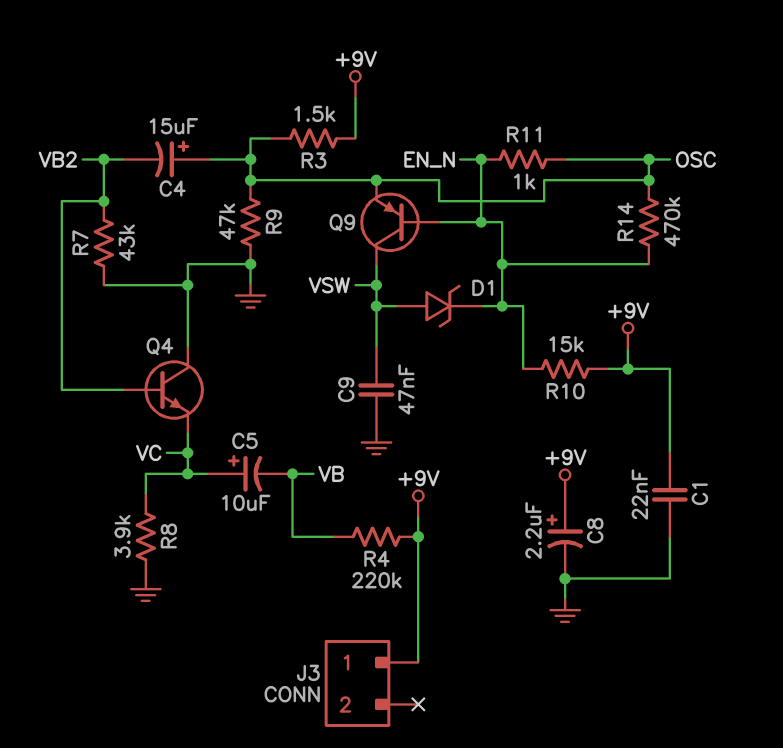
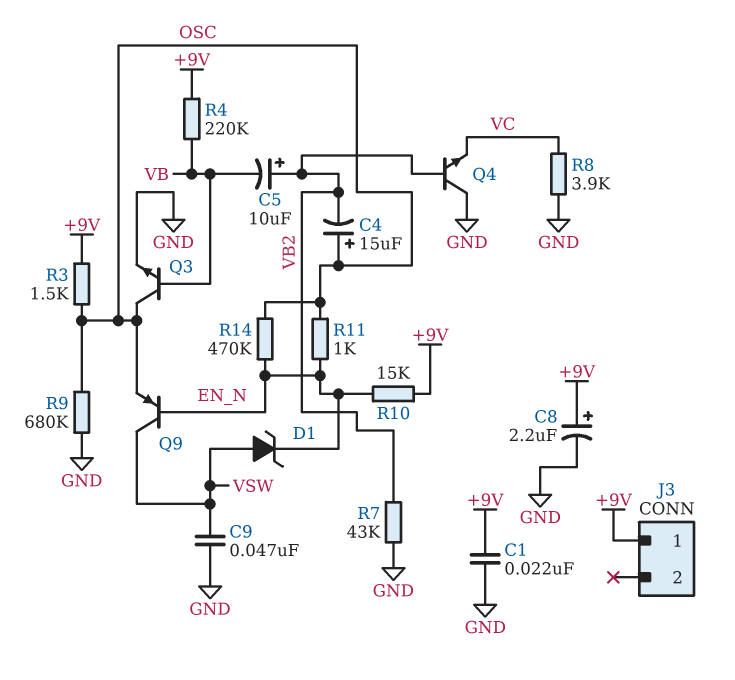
C5: 10uF (plus VC, minus VB) -> 10uF (plus VB2, minus VB)
Q3: none -> NPN (B VB, C OSC, E GND)
R9: 47k (GND, OSC) -> 680k (GND, OSC)

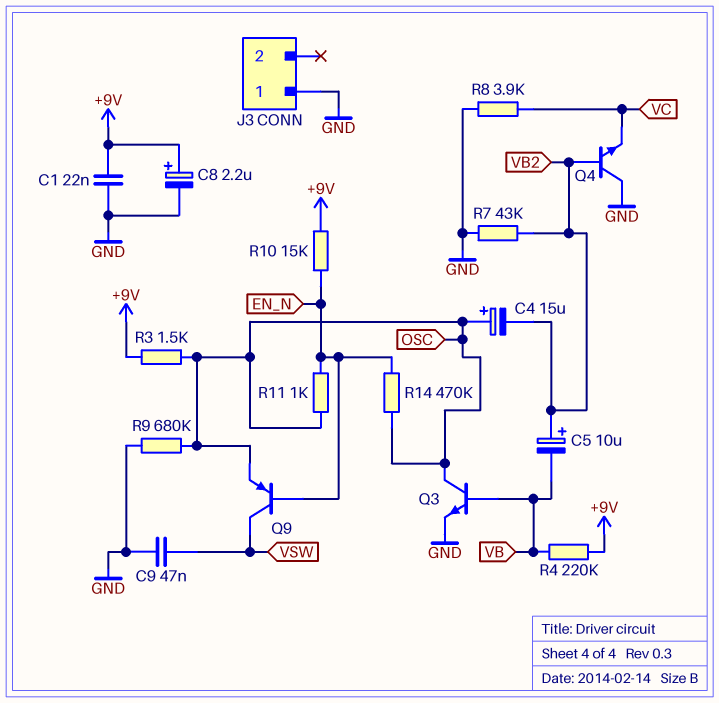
D1: zener (A VSW, K EN_N) -> none
J3 pin 1: +9V -> GND

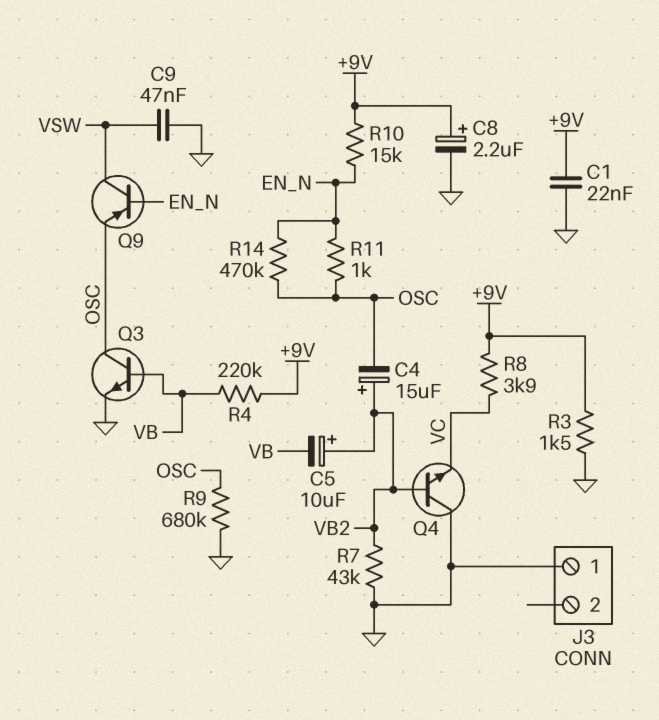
C4: 15uF (plus OSC, minus VB2) -> 15uF (plus VB2, minus OSC)
R3: 1.5k (+9V, OSC) -> 1.5k (+9V, GND)
R8: 3.9k (GND, VC) -> 3.9k (+9V, VC)

